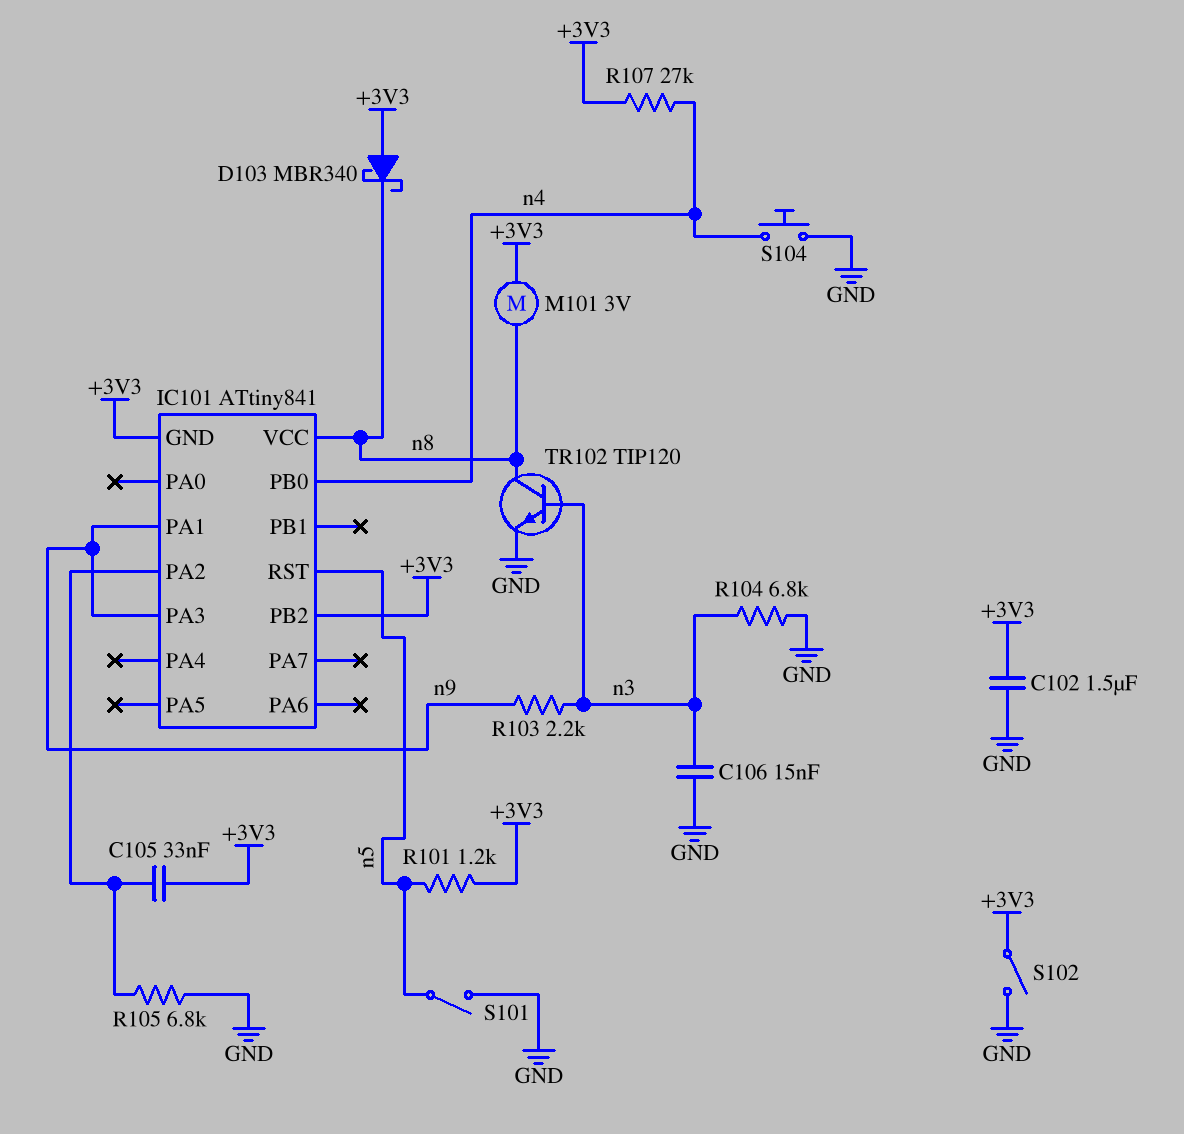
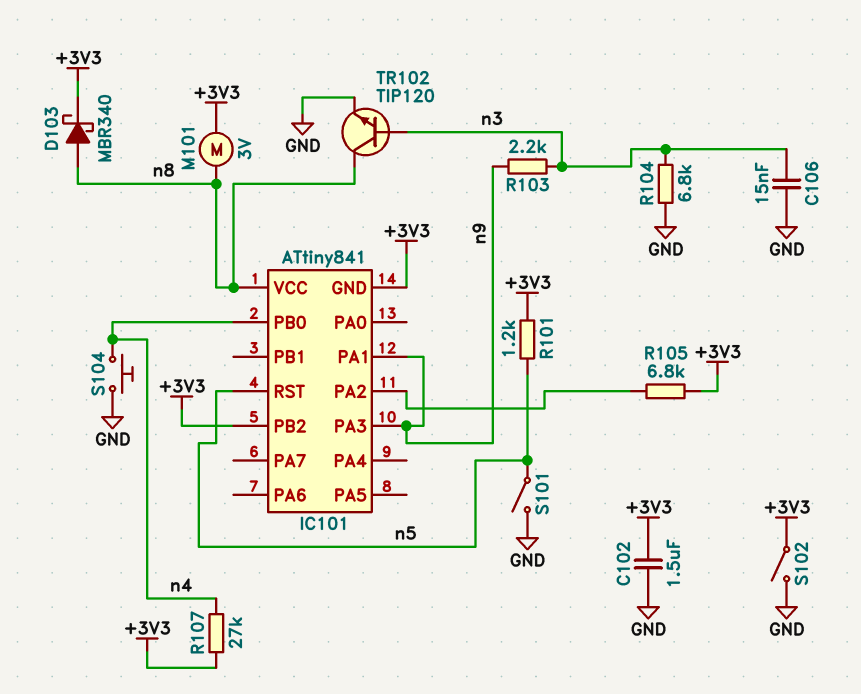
C105: 33nF (+3V3, IC101/PA2) -> none
D103: schottky MBR340 (A +3V3, K n8) -> schottky MBR340 (A n8, K +3V3)
R105: 6.8k (GND, IC101/PA2) -> 6.8k (+3V3, IC101/PA2)

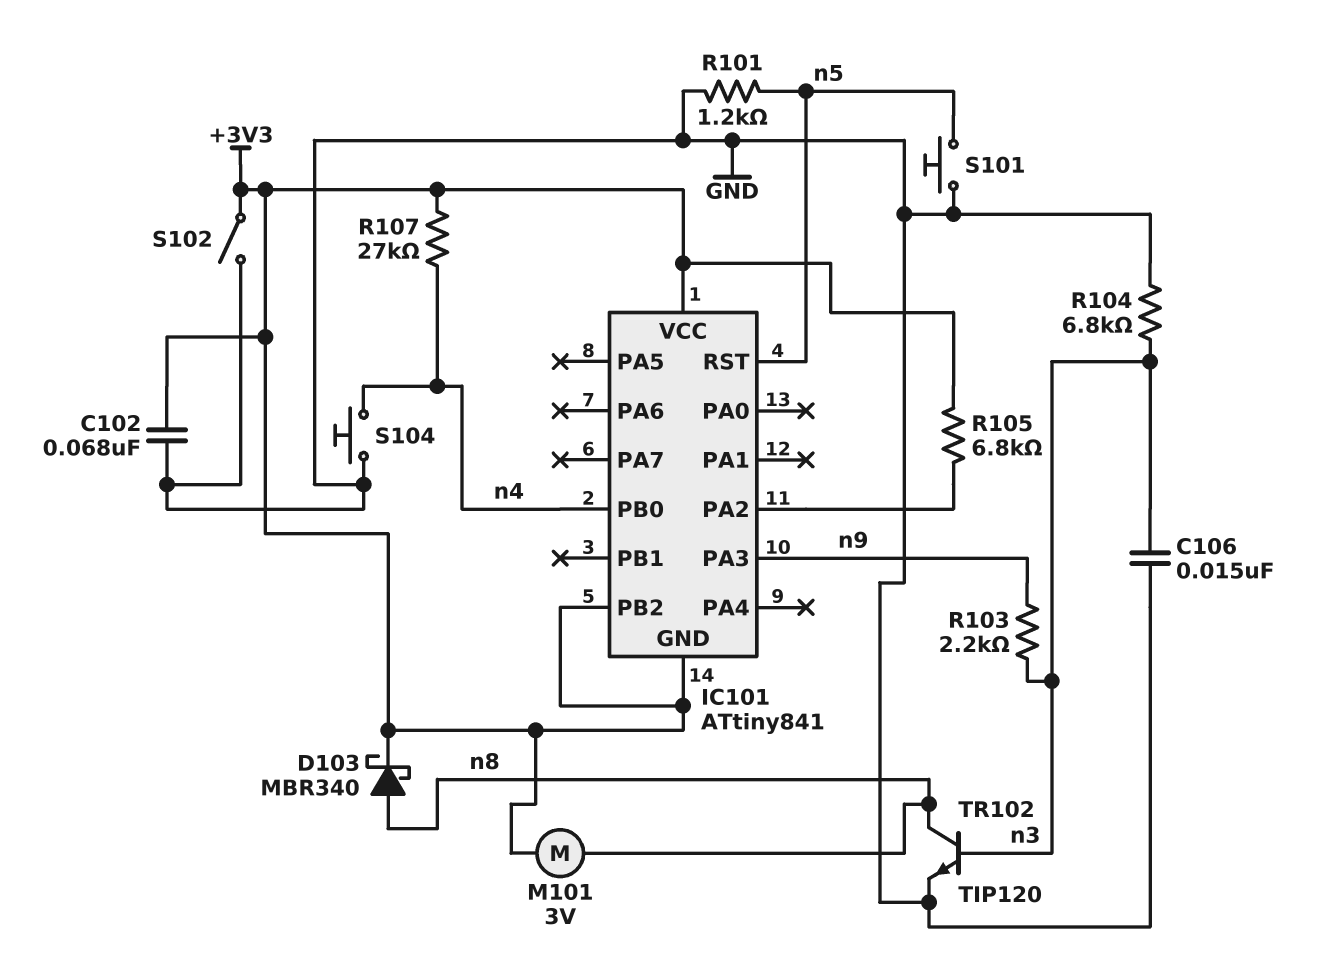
C102: 1.5uF (+3V3, GND) -> 68nF (+3V3, GND)
IC101 pin PA1: n9 -> none
IC101 pin VCC: n8 -> +3V3
R101: 1.2k (+3V3, n5) -> 1.2k (GND, n5)
S101: switch (GND, n5) -> button (GND, n5)

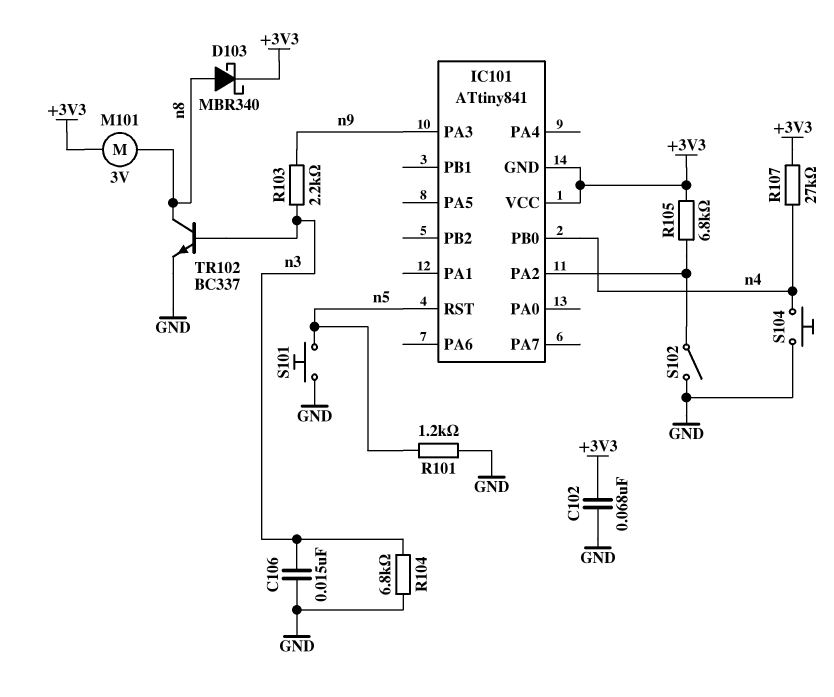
IC101 pin PB2: +3V3 -> none
S102: switch (+3V3, GND) -> switch (GND, IC101/PA2)
TR102: NPN TIP120 (B n3, C n8, E GND) -> NPN BC337 (B n3, C n8, E GND)

